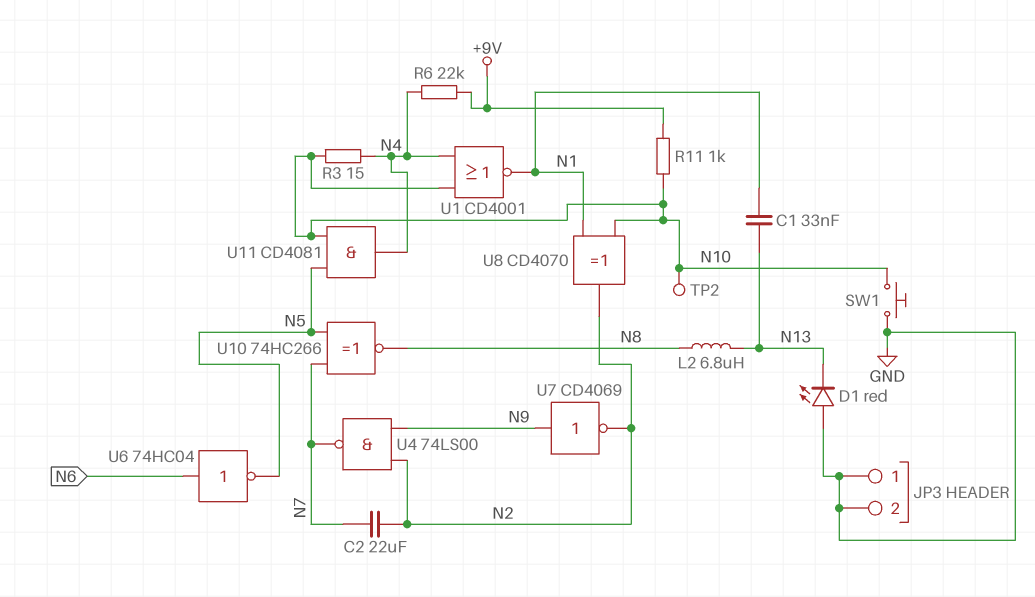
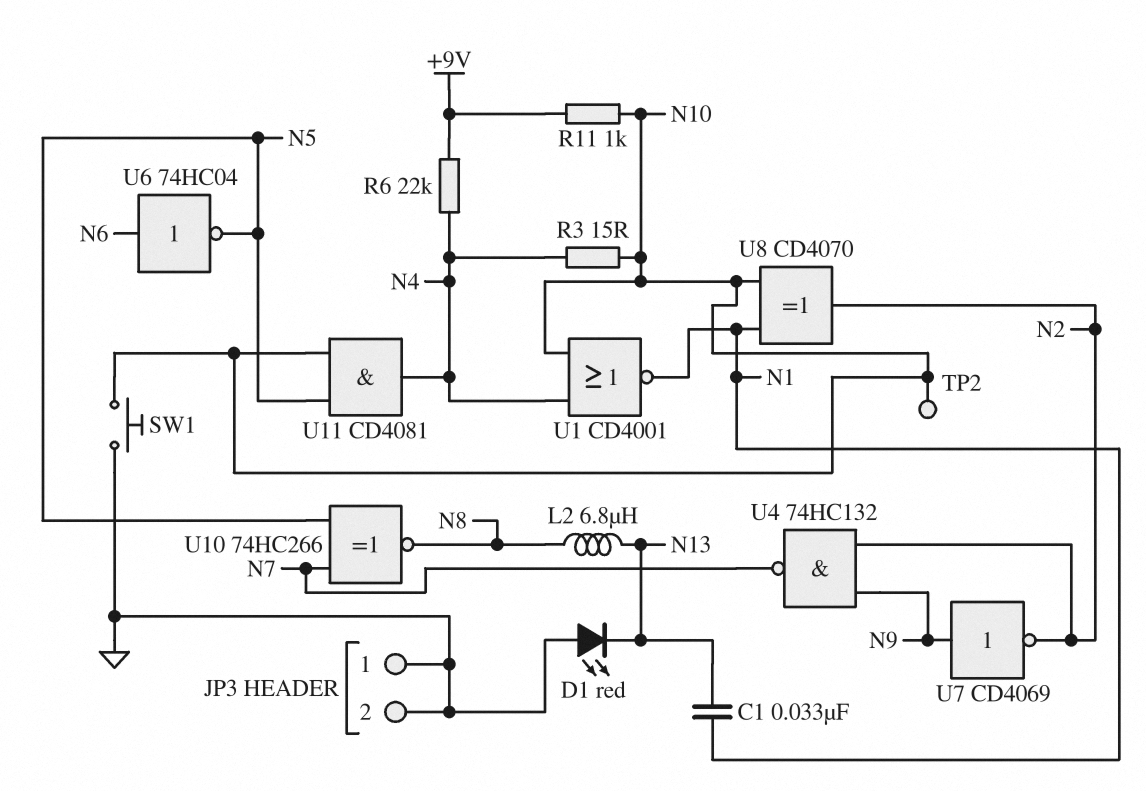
C2: 22uF (N2, N7) -> none
U4: NAND 74LS00 (in N2, in N9, out N7) -> NAND 74HC132 (in N2, in N9, out N7)

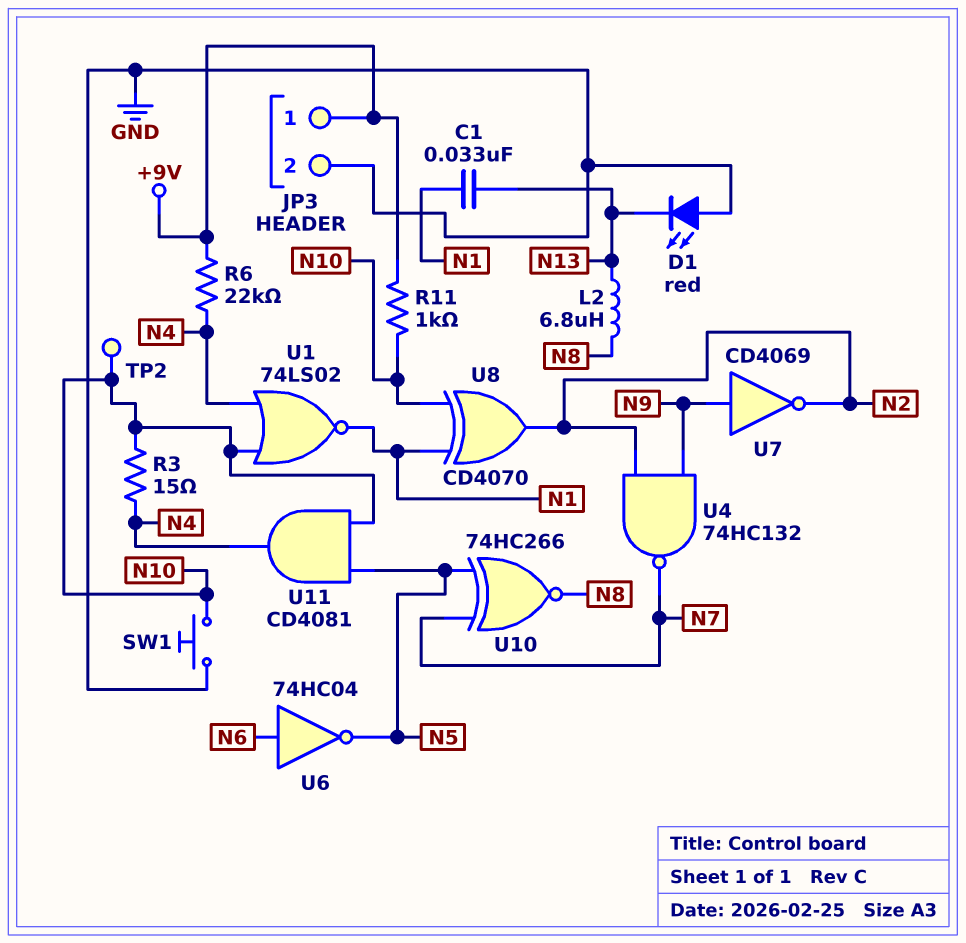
JP3 pin 1: GND -> +9V
U1: NOR CD4001 (in N4, in N10, out N1) -> NOR 74LS02 (in N4, in N10, out N1)

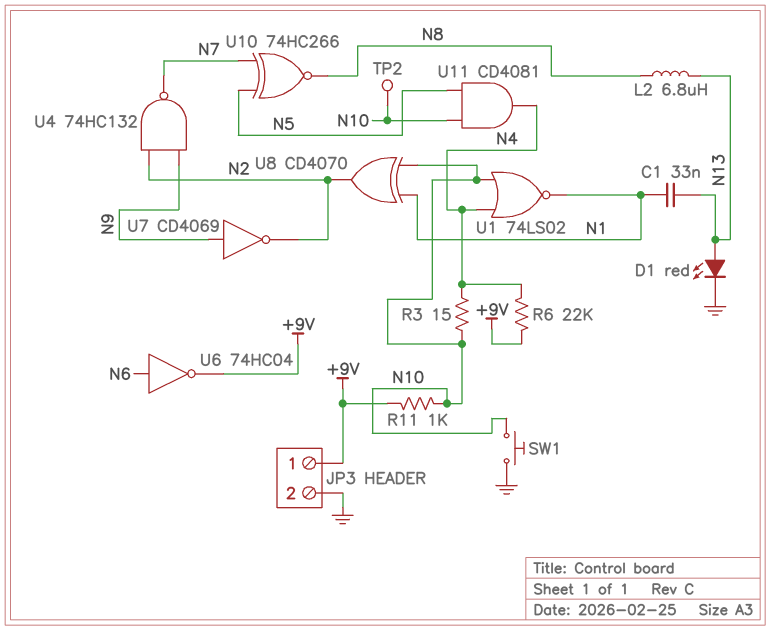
D1: LED red (A GND, K N13) -> LED red (A N13, K GND)
U6: NOT 74HC04 (in N6, out N5) -> NOT 74HC04 (in N6, out +9V)

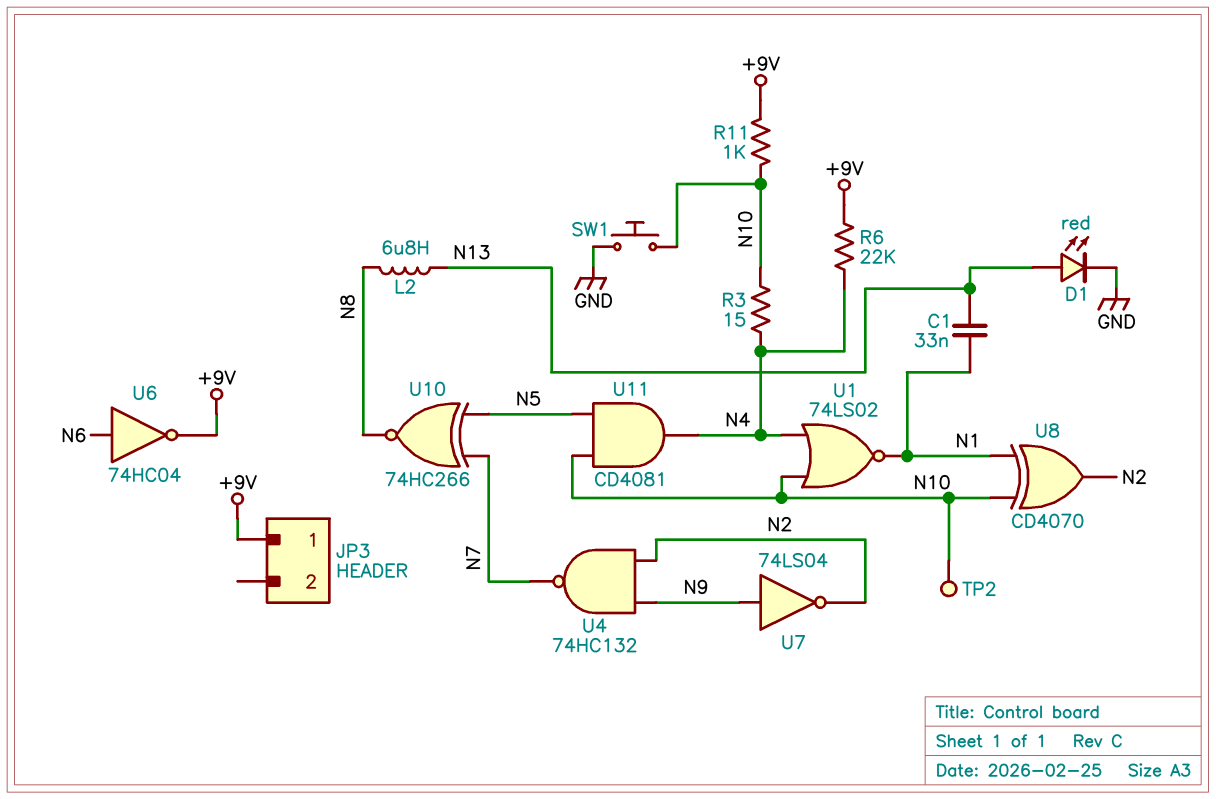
JP3 pin 2: GND -> none
U7: NOT CD4069 (in N9, out N2) -> NOT 74LS04 (in N9, out N2)

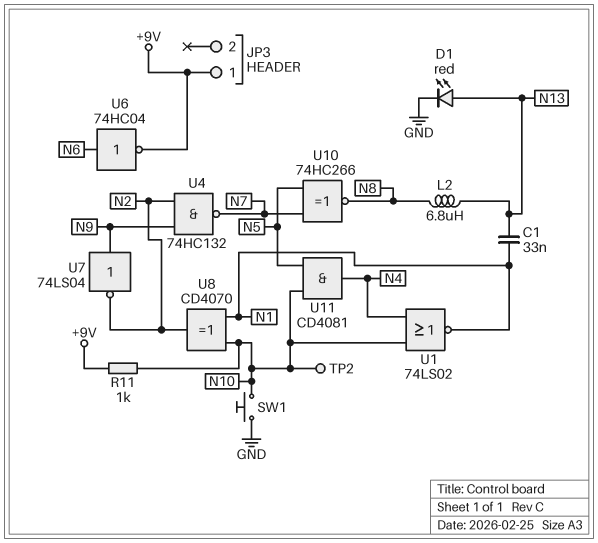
R3: 15 (N4, N10) -> none
R6: 22k (+9V, N4) -> none

